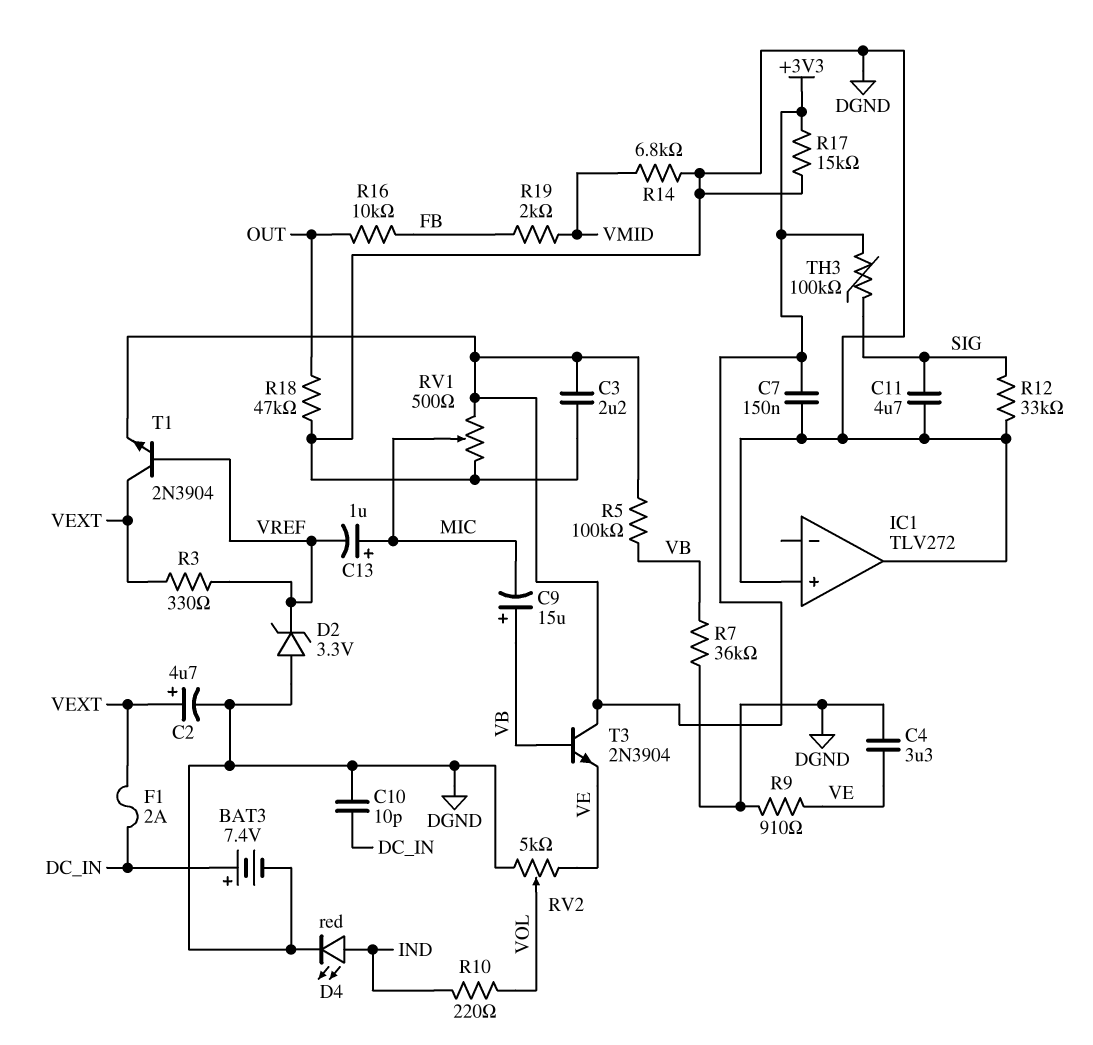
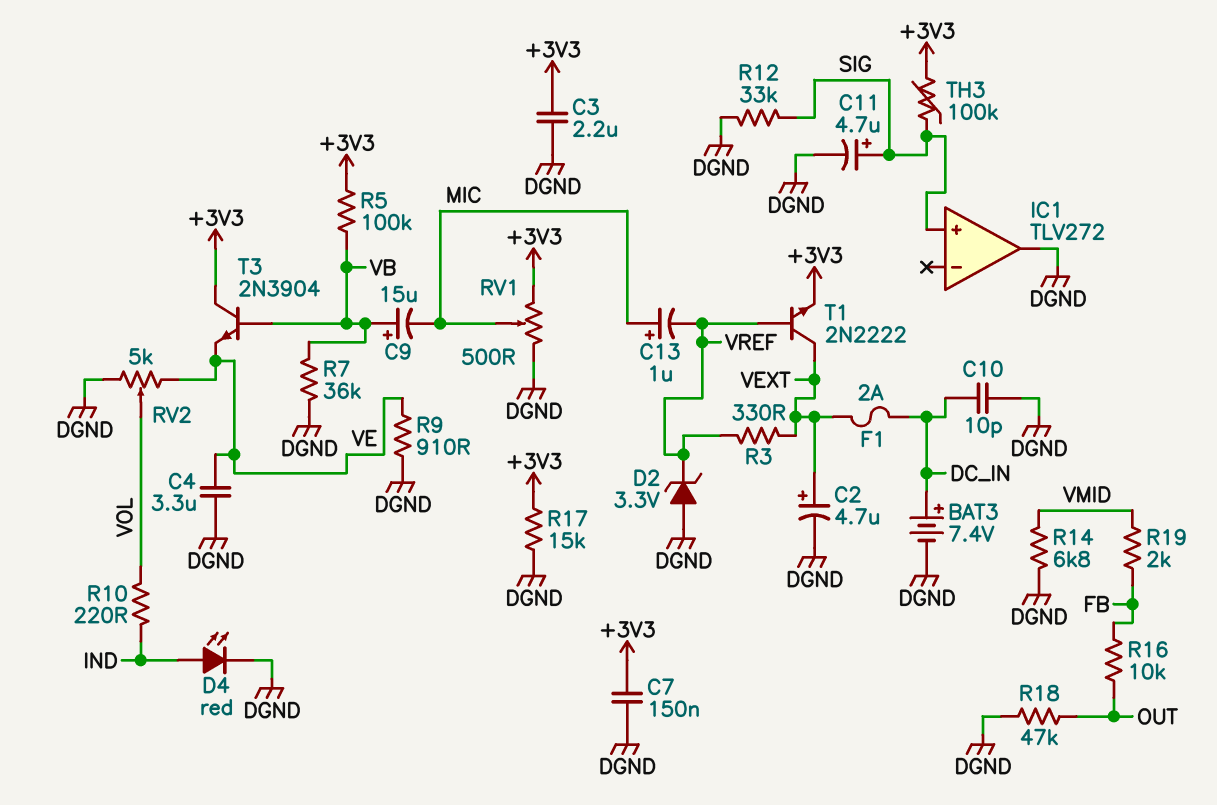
C11: 4.7uF (DGND, SIG) -> 4.7uF (plus SIG, minus DGND)
IC1 pin in+: DGND -> SIG
T1: NPN 2N3904 (B VREF, C VEXT, E +3V3) -> NPN 2N2222 (B VREF, C VEXT, E +3V3)

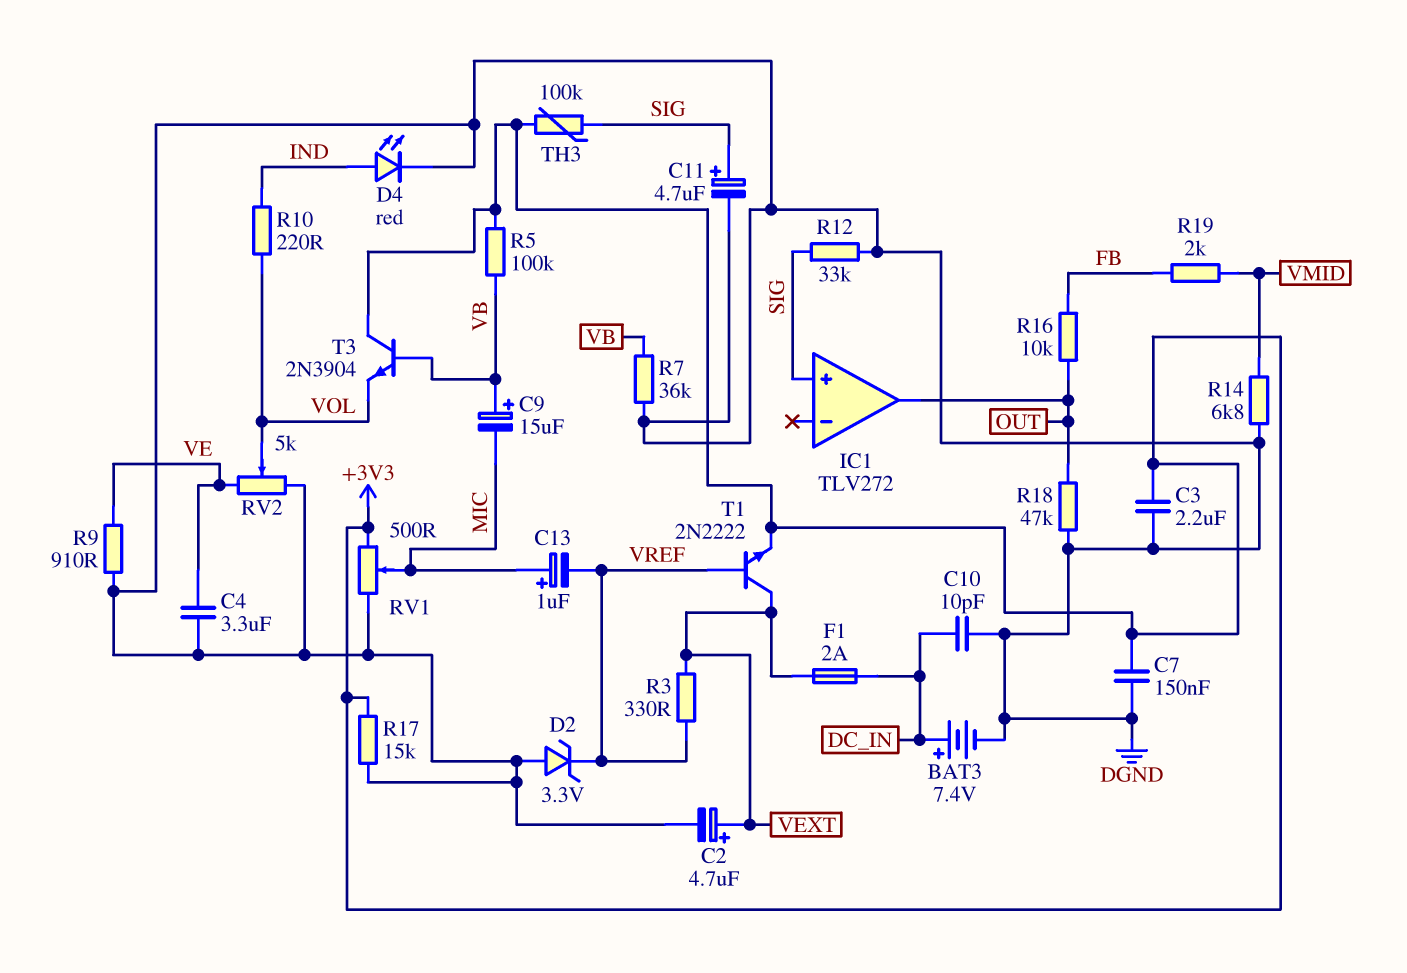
IC1 pin out: DGND -> OUT
T3: NPN 2N3904 (B VB, C +3V3, E VE) -> NPN 2N3904 (B VB, C +3V3, E VOL)

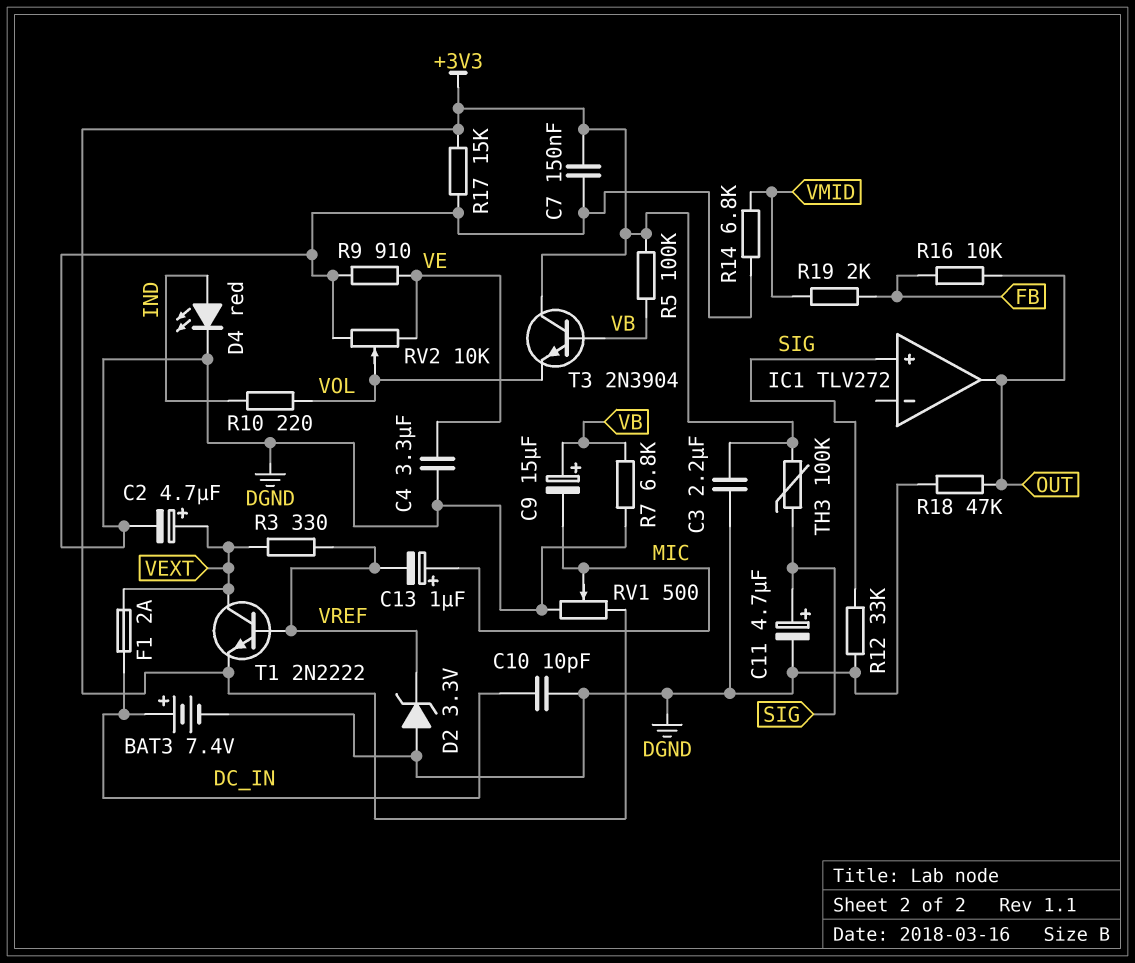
R7: 36k (DGND, VB) -> 6.8k (DGND, VB)
RV2: 5k (DGND, VE, wiper VOL) -> 10k (DGND, VE, wiper VOL)

